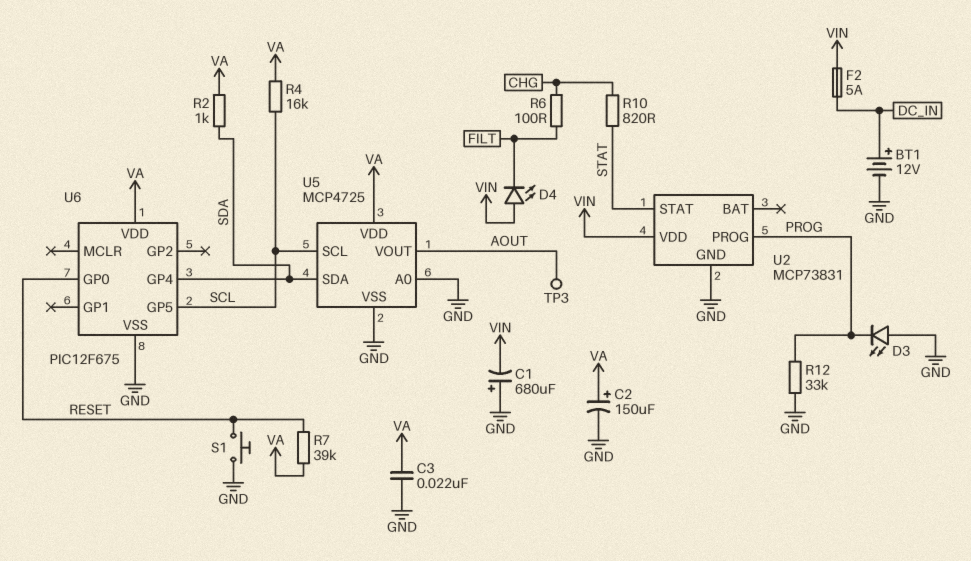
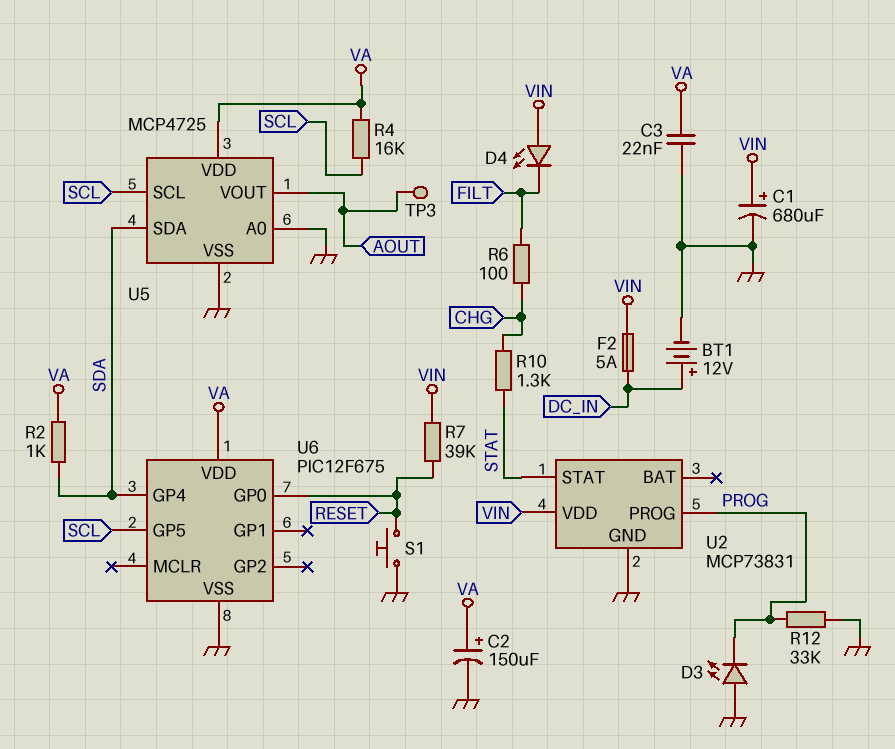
C1: 680uF (plus GND, minus VIN) -> 680uF (plus VIN, minus GND)
R7: 39k (RESET, VA) -> 39k (RESET, VIN)
R10: 820 (CHG, STAT) -> 1.3k (CHG, STAT)

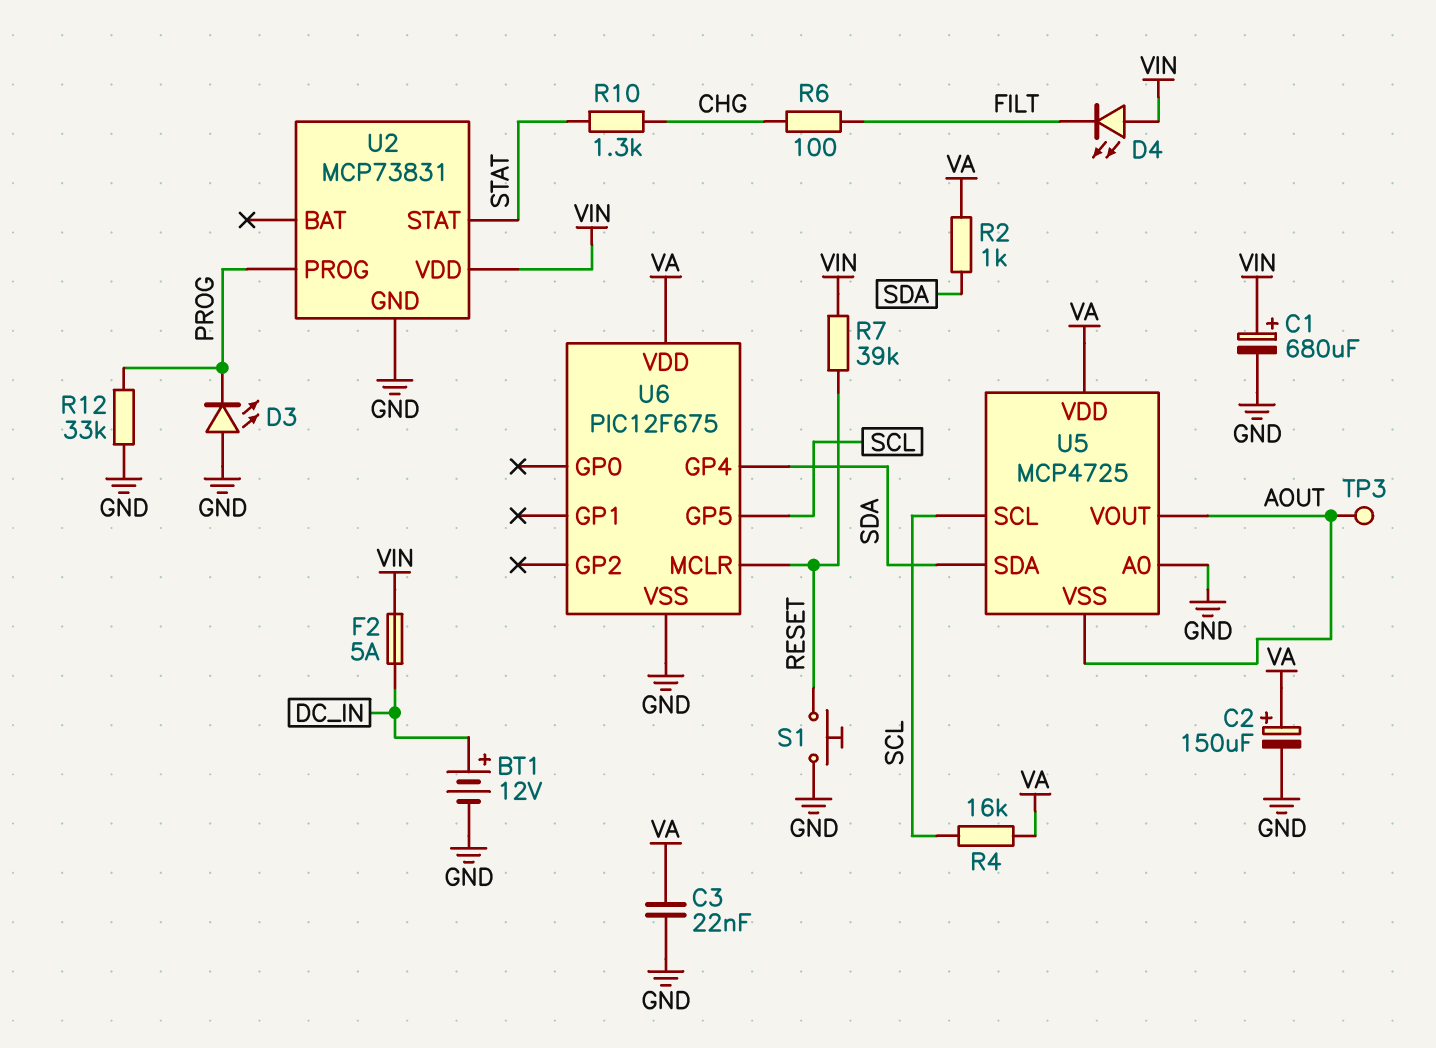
U5 pin VSS: GND -> AOUT
U6 pin GP0: RESET -> none
U6 pin MCLR: none -> RESET

